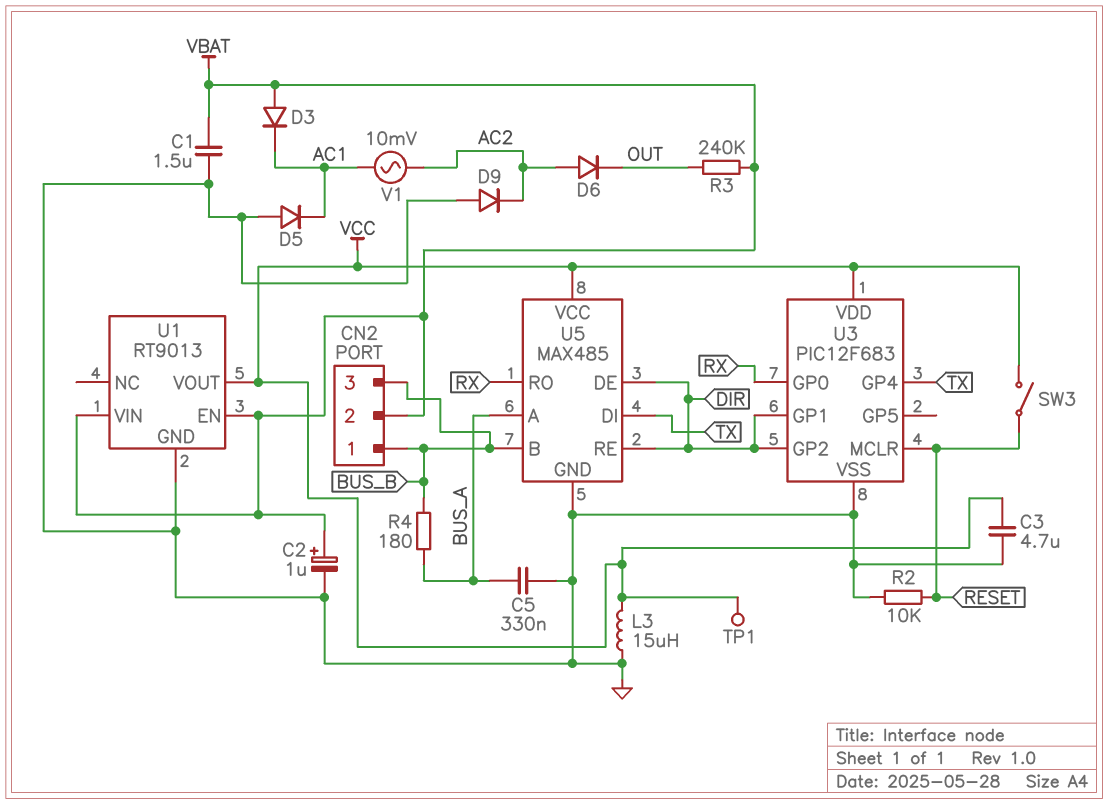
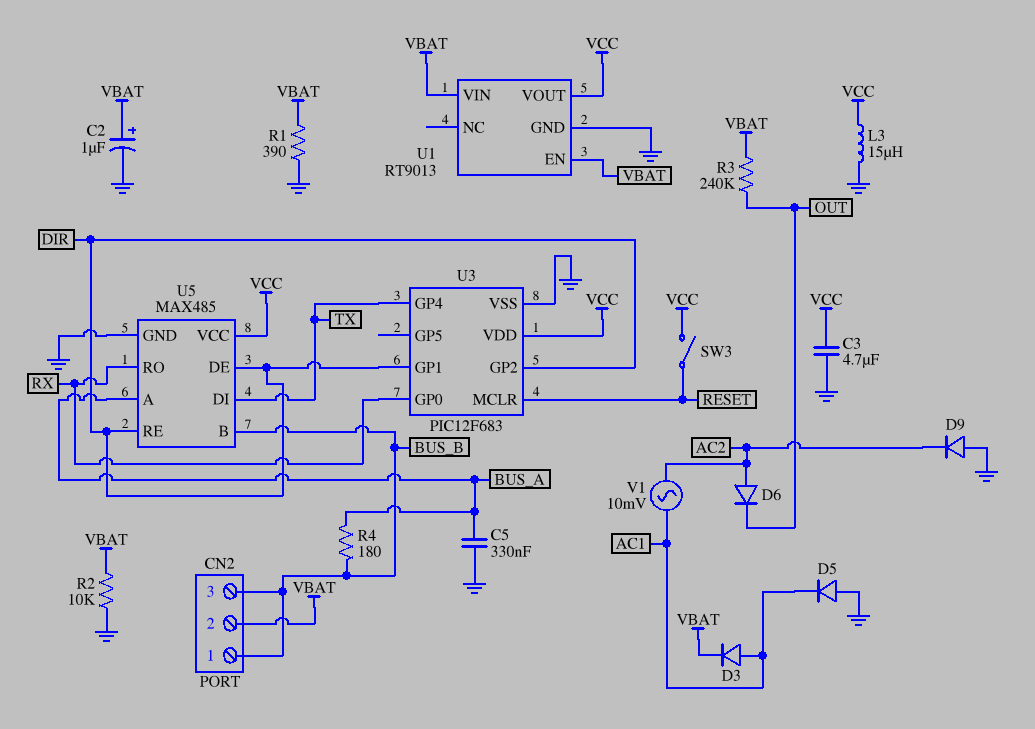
C1: 1.5uF (GND, VBAT) -> none
D3: diode (A VBAT, K AC1) -> diode (A AC1, K VBAT)
R1: none -> 390 (GND, VBAT)
R2: 10k (GND, RESET) -> 10k (GND, VBAT)
TP1: test point (VCC) -> none

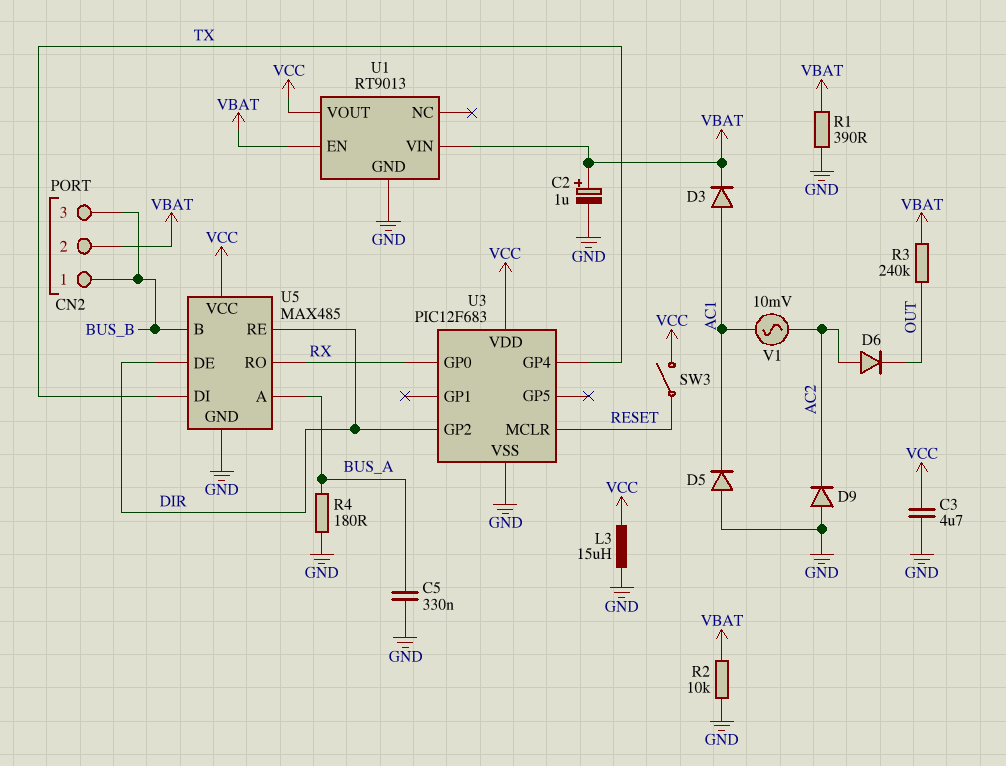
R4: 180 (BUS_A, BUS_B) -> 180 (BUS_A, GND)
U3 pin GP1: DIR -> none

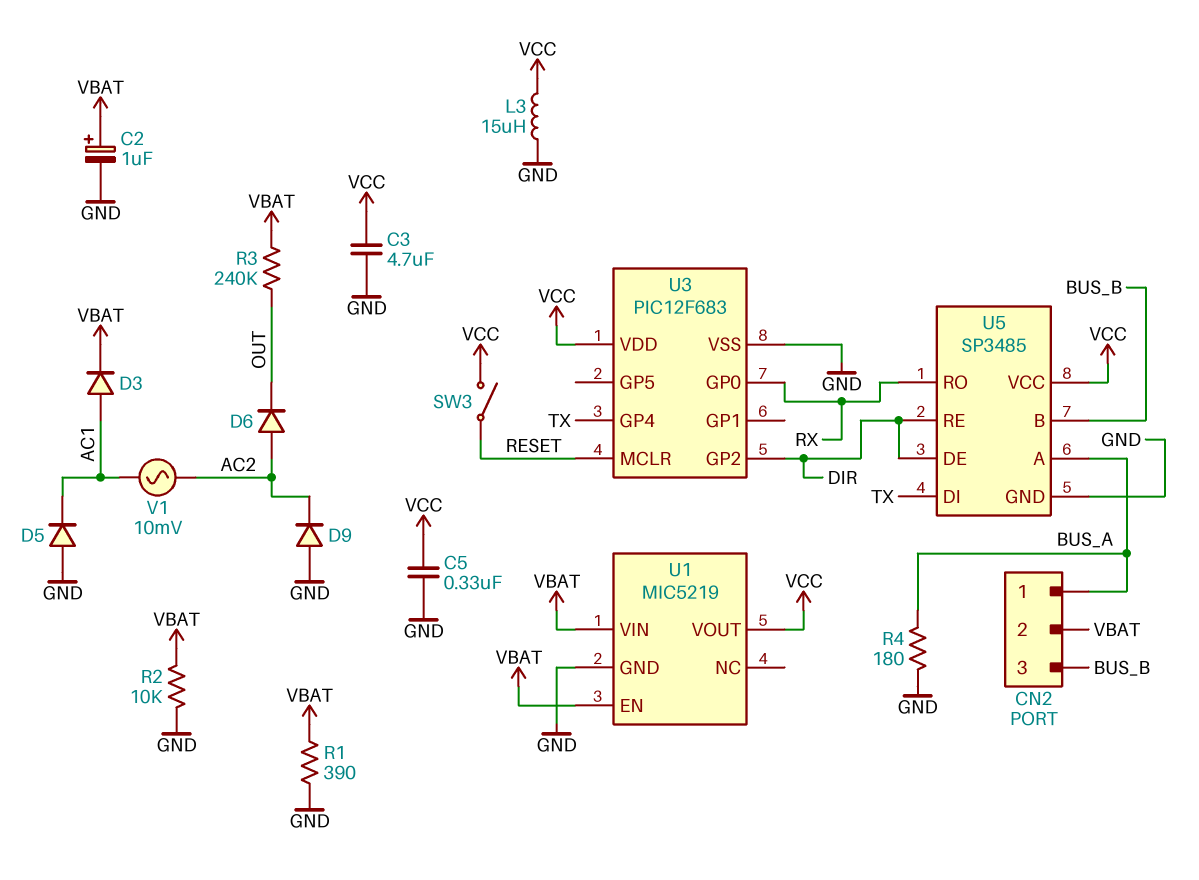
C5: 330nF (BUS_A, GND) -> 330nF (GND, VCC)
CN2 pin 1: BUS_B -> BUS_A
U1: RT9013 -> MIC5219
U5: MAX485 -> SP3485

